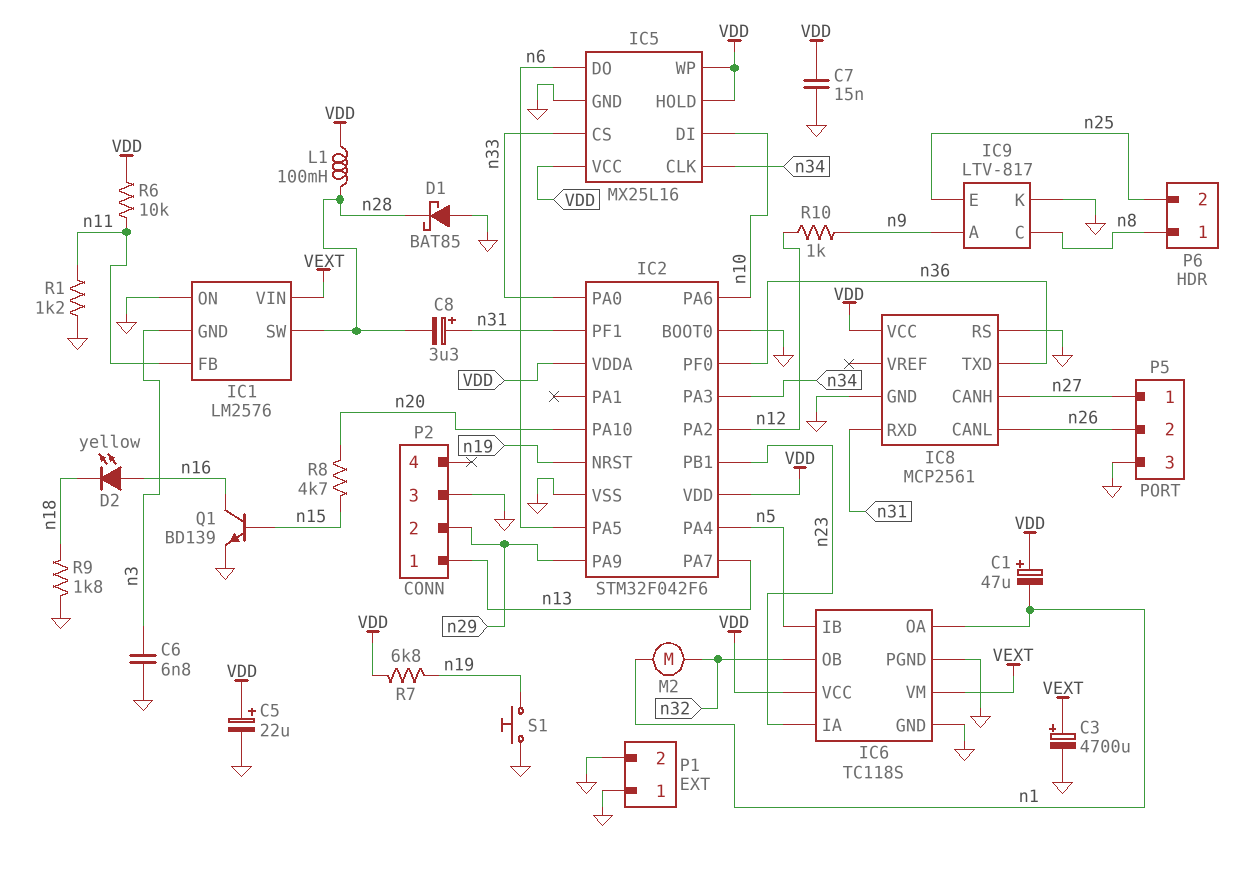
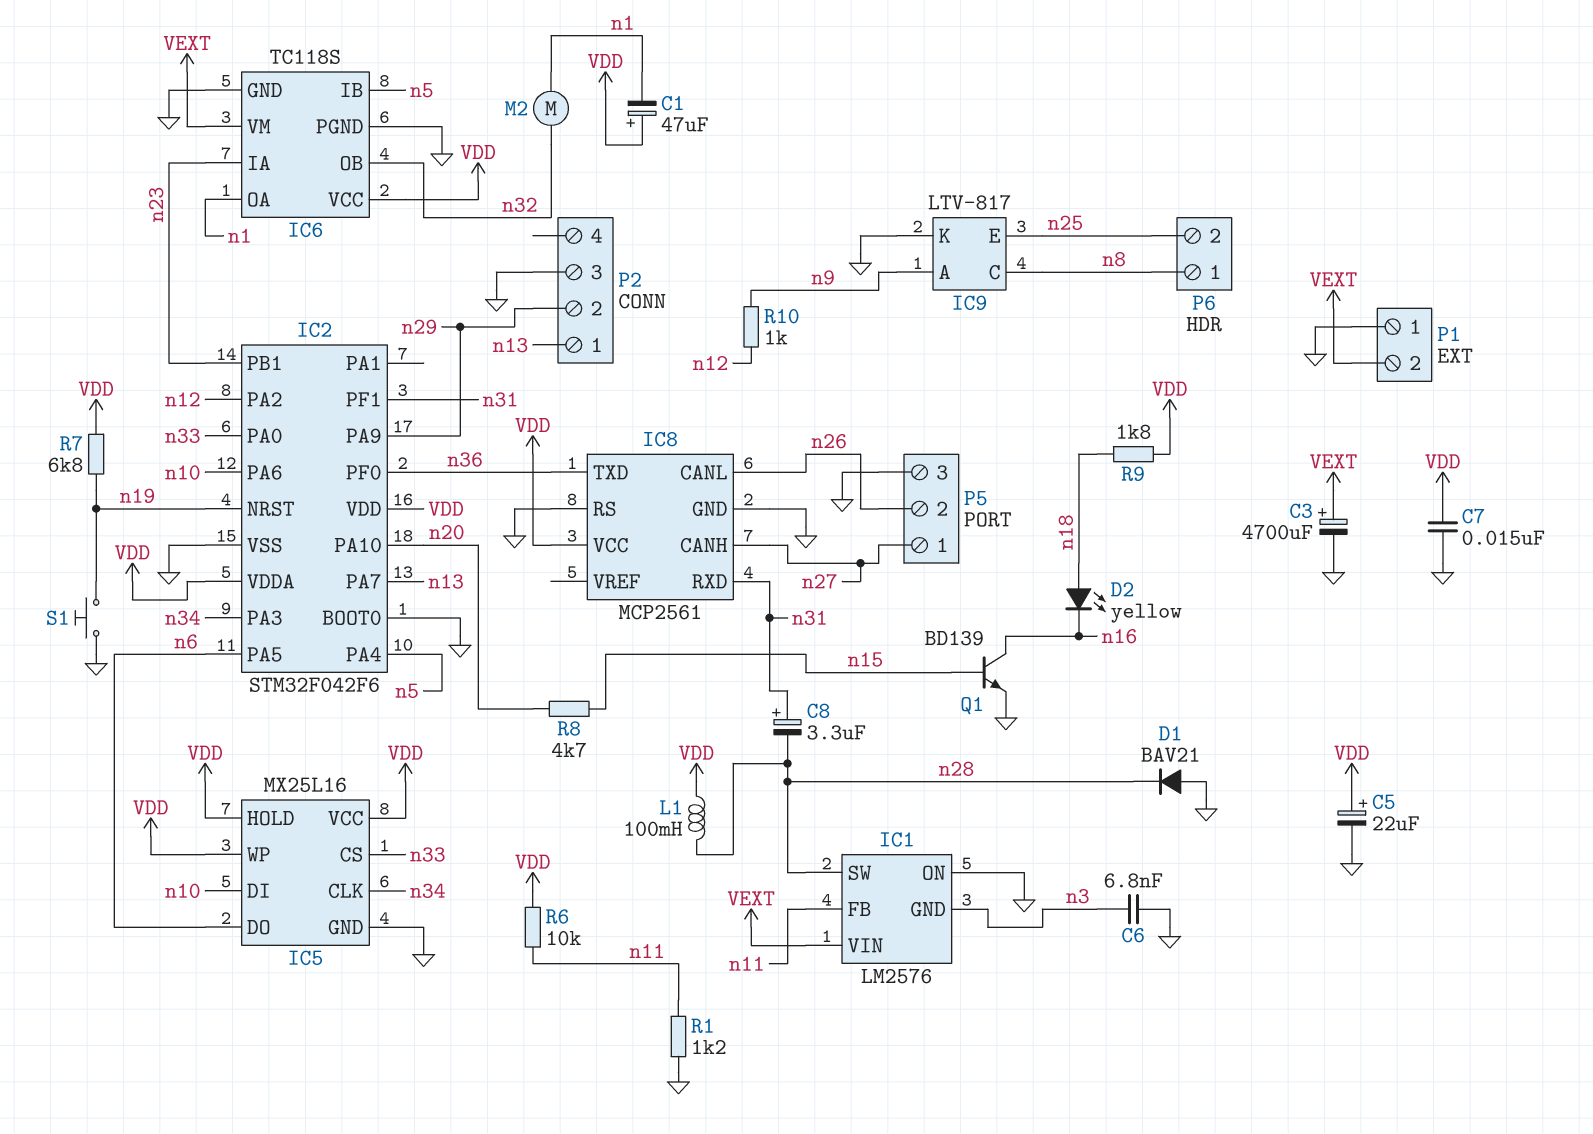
D1: schottky BAT85 (A GND, K n28) -> diode BAV21 (A GND, K n28)
D2: LED yellow (A n16, K n18) -> LED yellow (A n18, K n16)
P1 pin 2: GND -> VEXT
R9: 1.8k (GND, n18) -> 1.8k (VDD, n18)

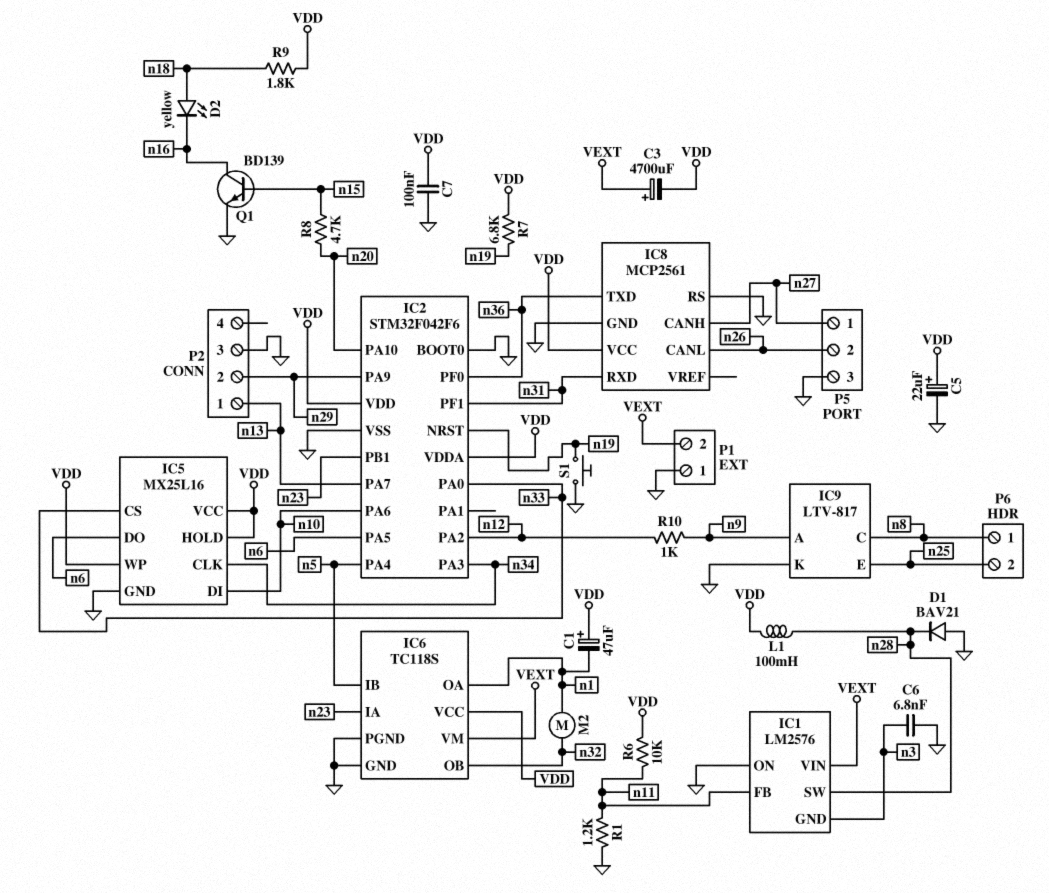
C3: 4700uF (plus VEXT, minus GND) -> 4700uF (plus VEXT, minus VDD)
C7: 15nF (GND, VDD) -> 100nF (GND, VDD)
C8: 3.3uF (plus n31, minus n28) -> none

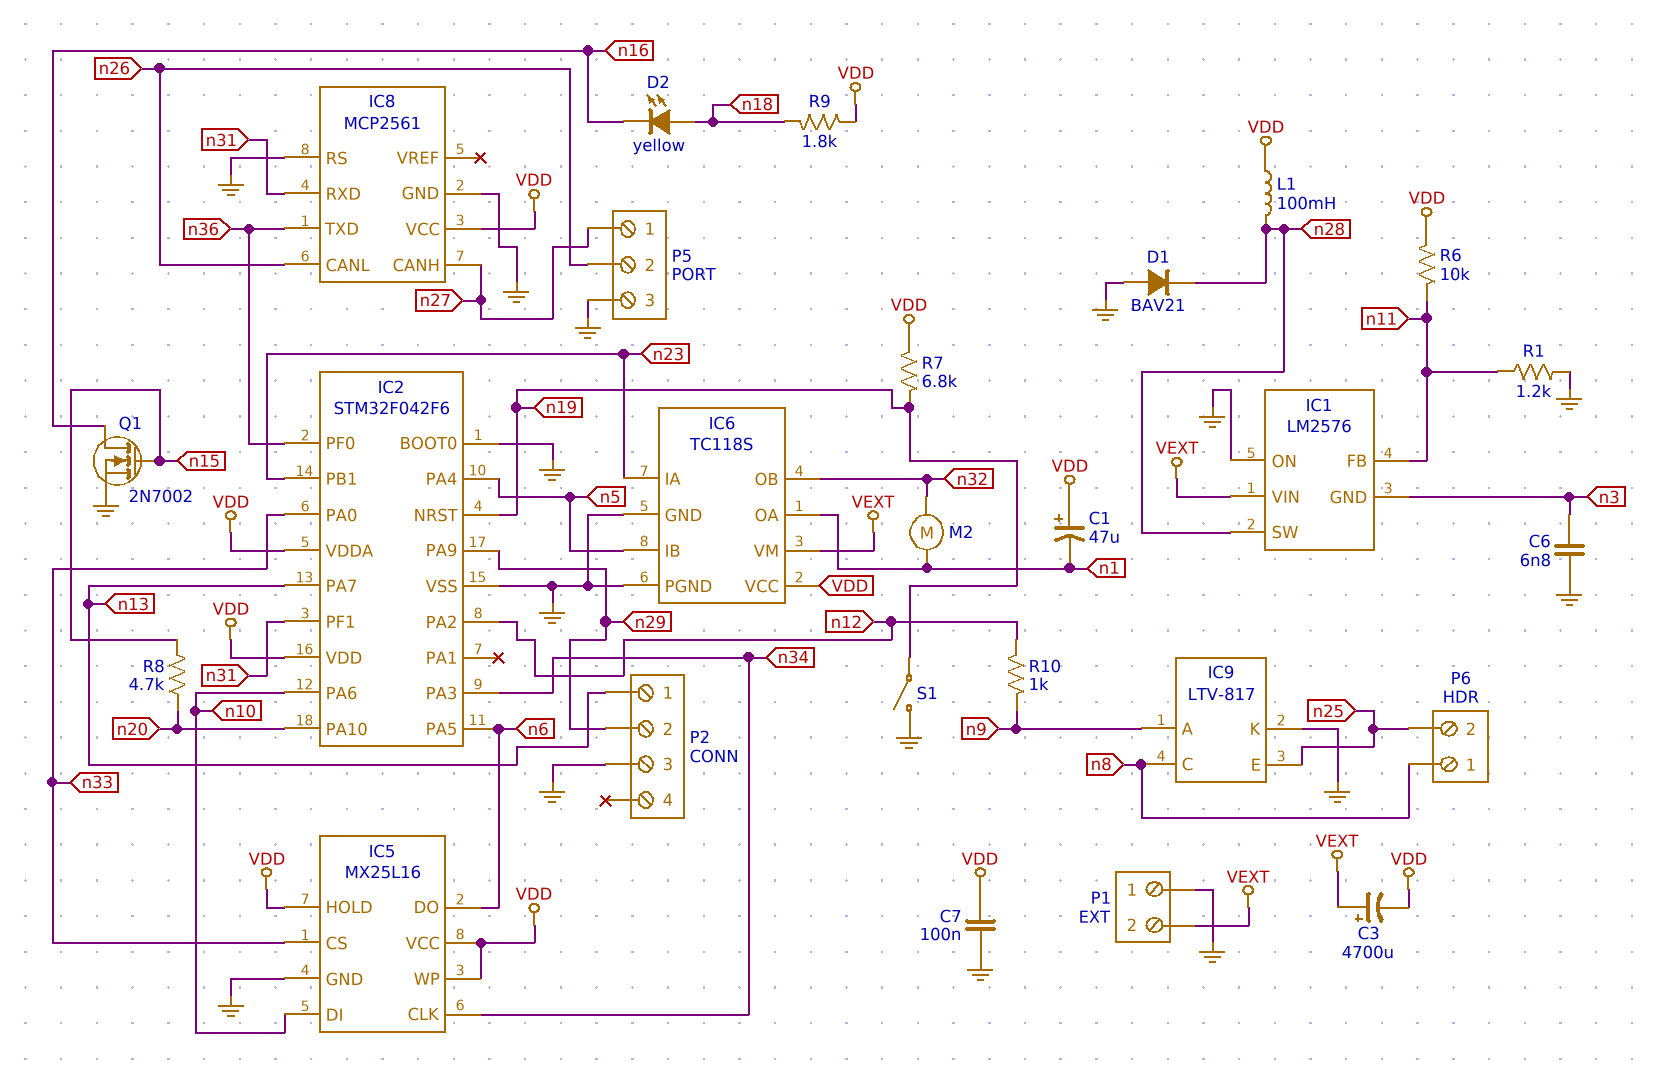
C5: 22uF (plus VDD, minus GND) -> none
Q1: NPN BD139 (B n15, C n16, E GND) -> NMOS 2N7002 (G n15, D n16, S GND)
S1: button (GND, n19) -> switch (GND, n19)

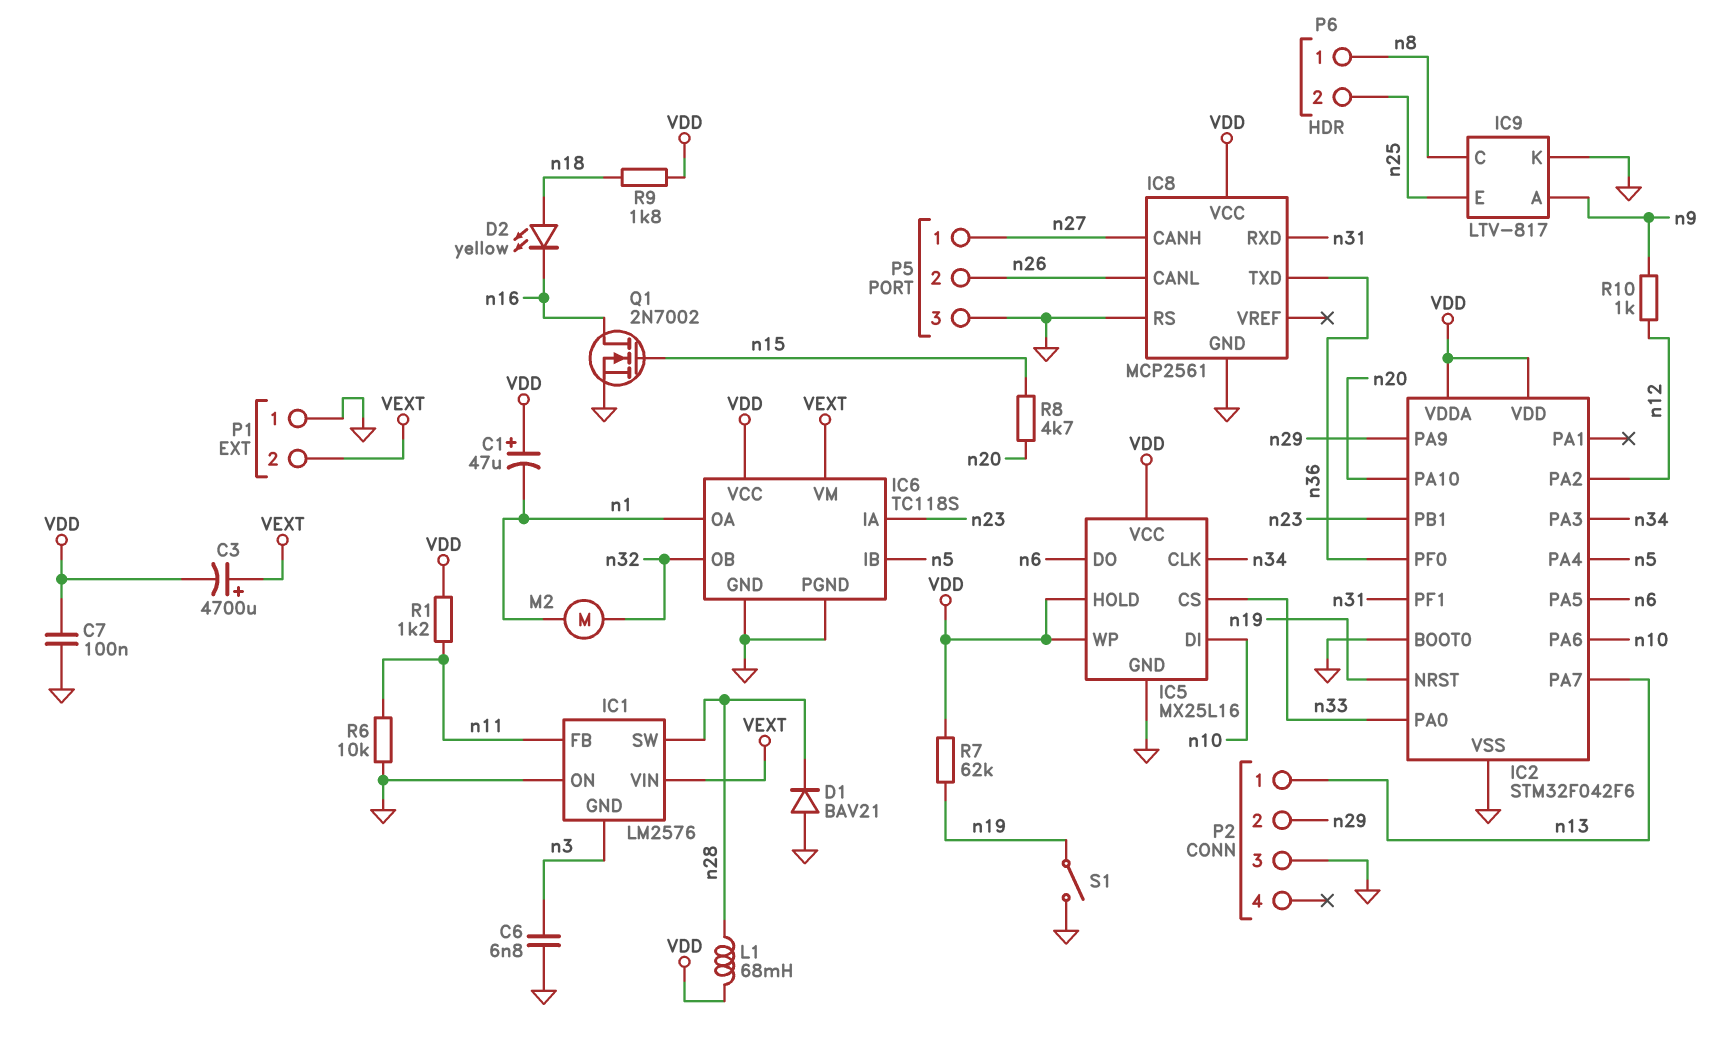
L1: 100mH (VDD, n28) -> 68mH (VDD, n28)
R1: 1.2k (GND, n11) -> 1.2k (VDD, n11)
R6: 10k (VDD, n11) -> 10k (GND, n11)
R7: 6.8k (VDD, n19) -> 62k (VDD, n19)

